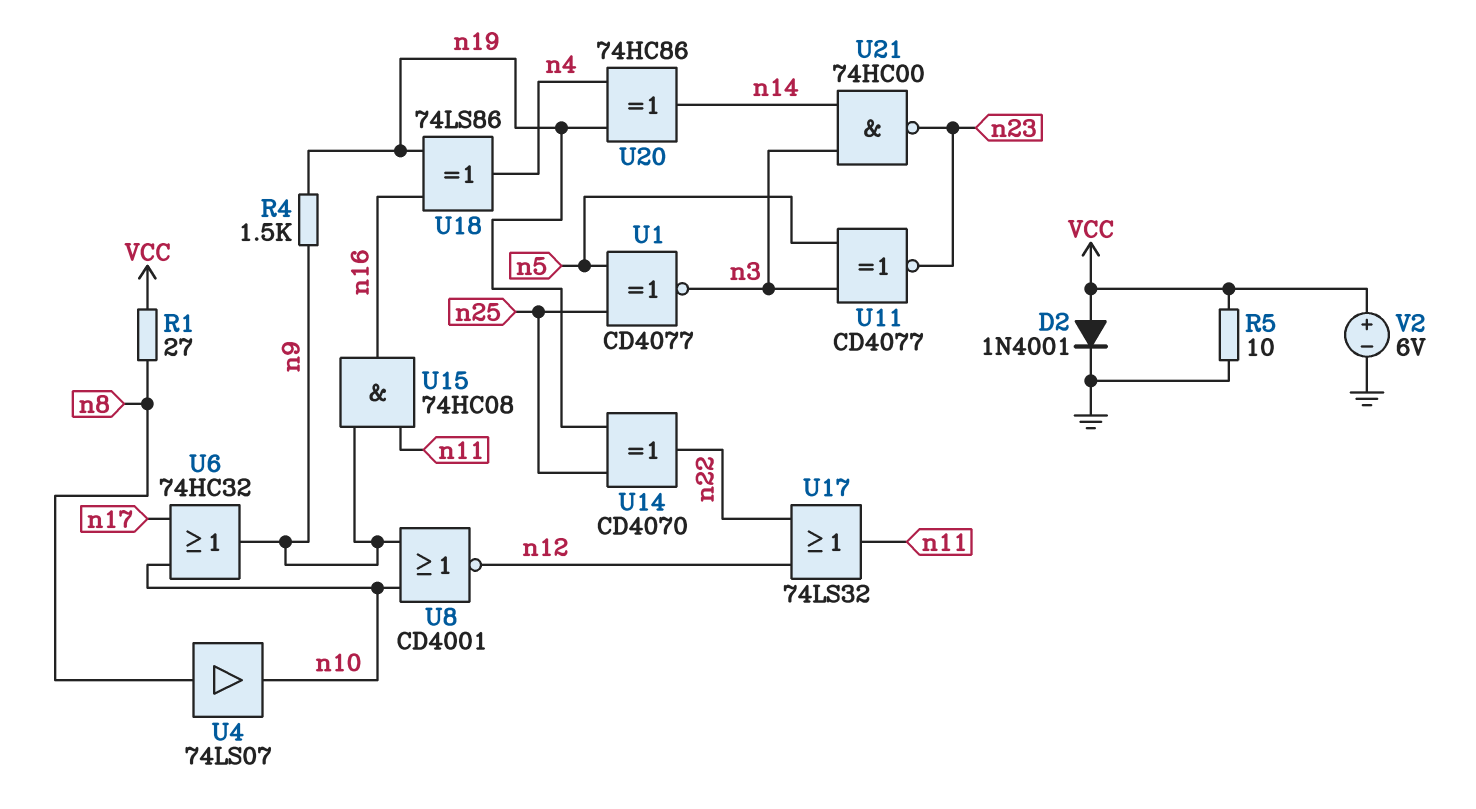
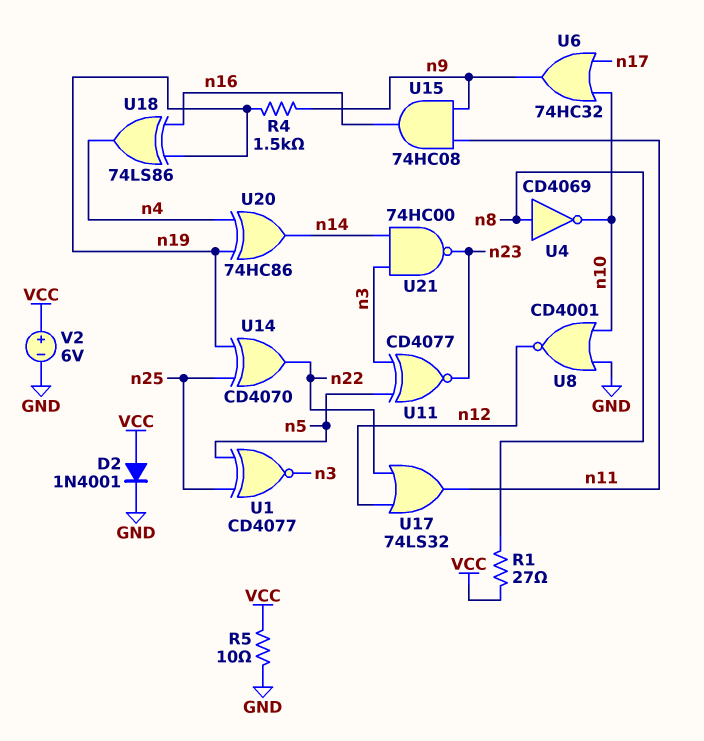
U4: buffer 74LS07 (in n8, out n10) -> NOT CD4069 (in n8, out n10)
U8: NOR CD4001 (in n9, in n10, out n12) -> NOR CD4001 (in GND, in n10, out n12)

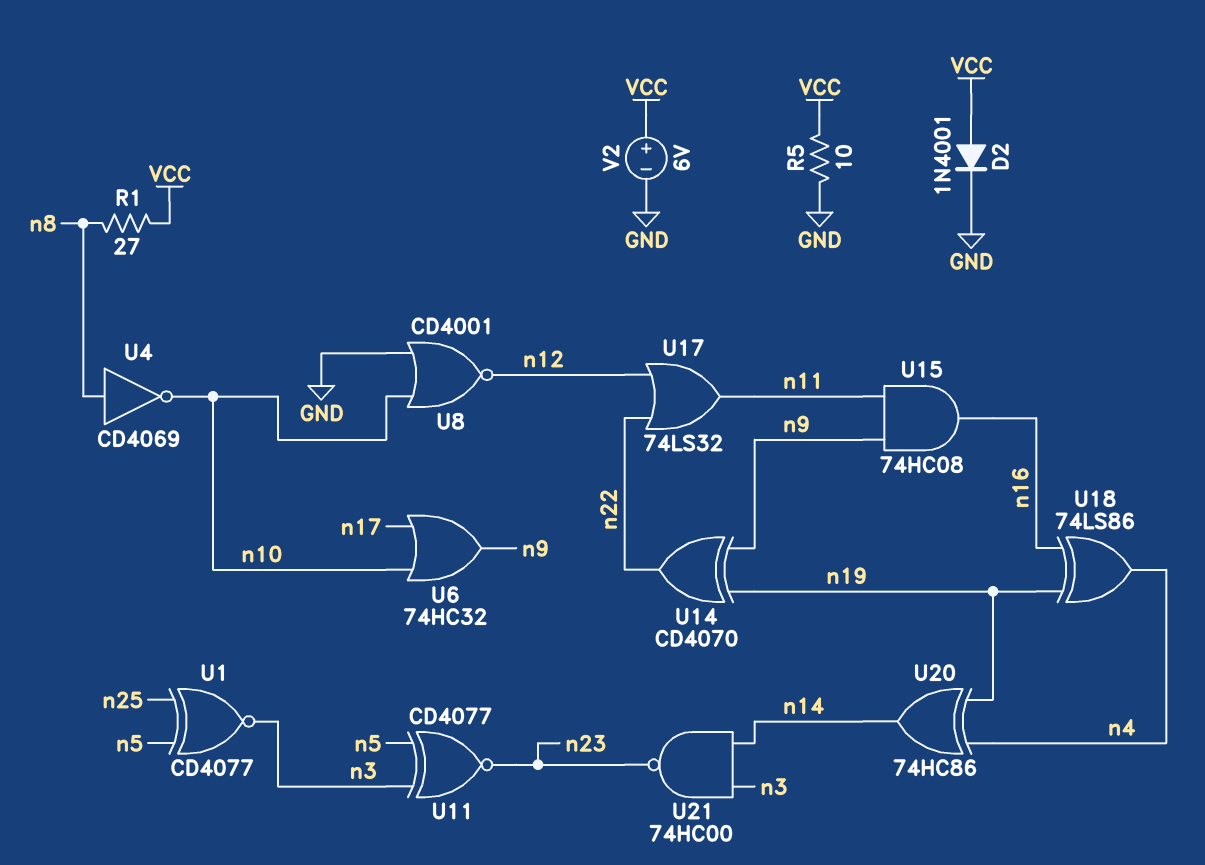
R4: 1.5k (n9, n19) -> none
U14: XOR CD4070 (in n19, in n25, out n22) -> XOR CD4070 (in n9, in n19, out n22)

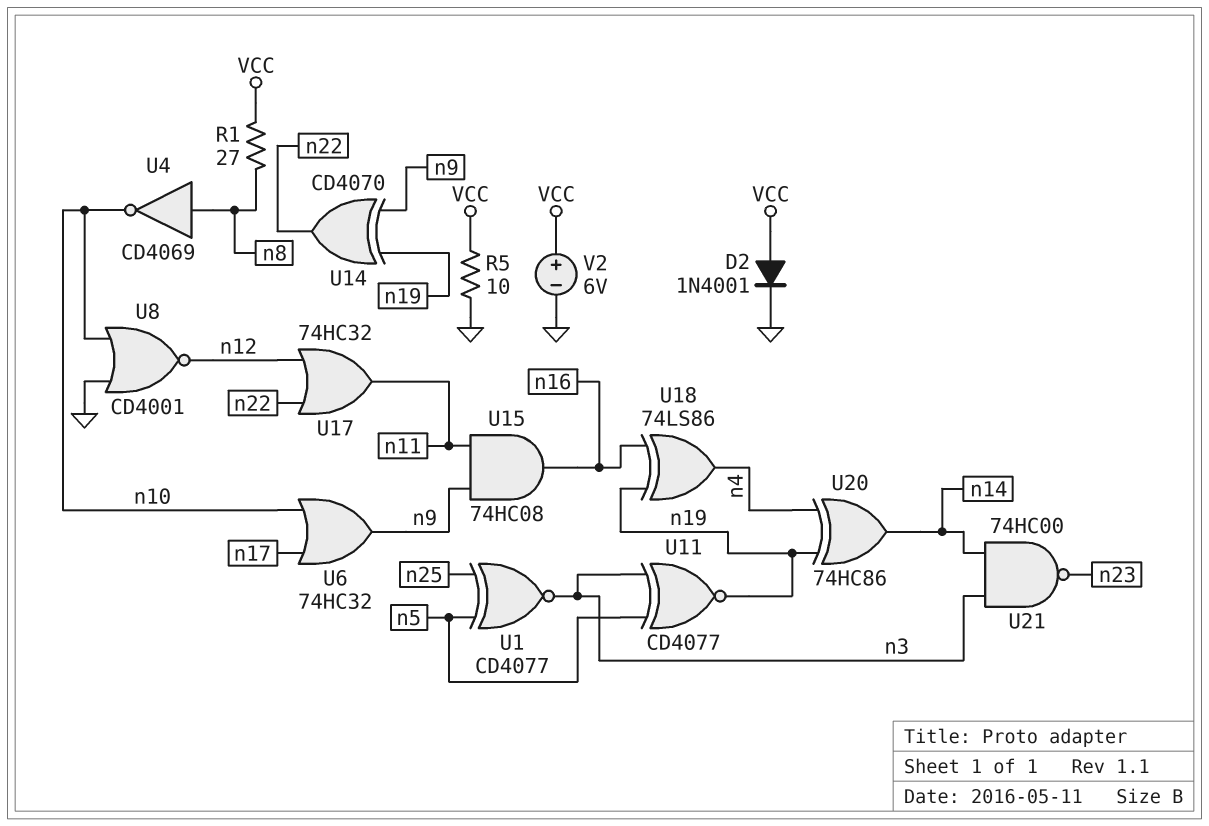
U11: XNOR CD4077 (in n3, in n5, out n23) -> XNOR CD4077 (in n3, in n5, out n19)
U17: OR 74LS32 (in n12, in n22, out n11) -> OR 74HC32 (in n12, in n22, out n11)

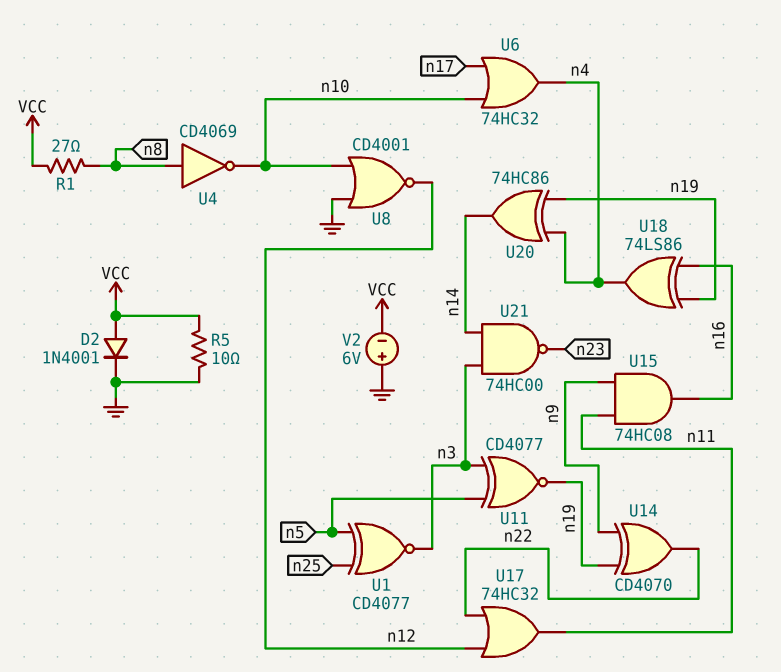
U6: OR 74HC32 (in n10, in n17, out n9) -> OR 74HC32 (in n10, in n17, out n4)
V2: 6V (plus VCC, minus GND) -> 6V (plus GND, minus VCC)

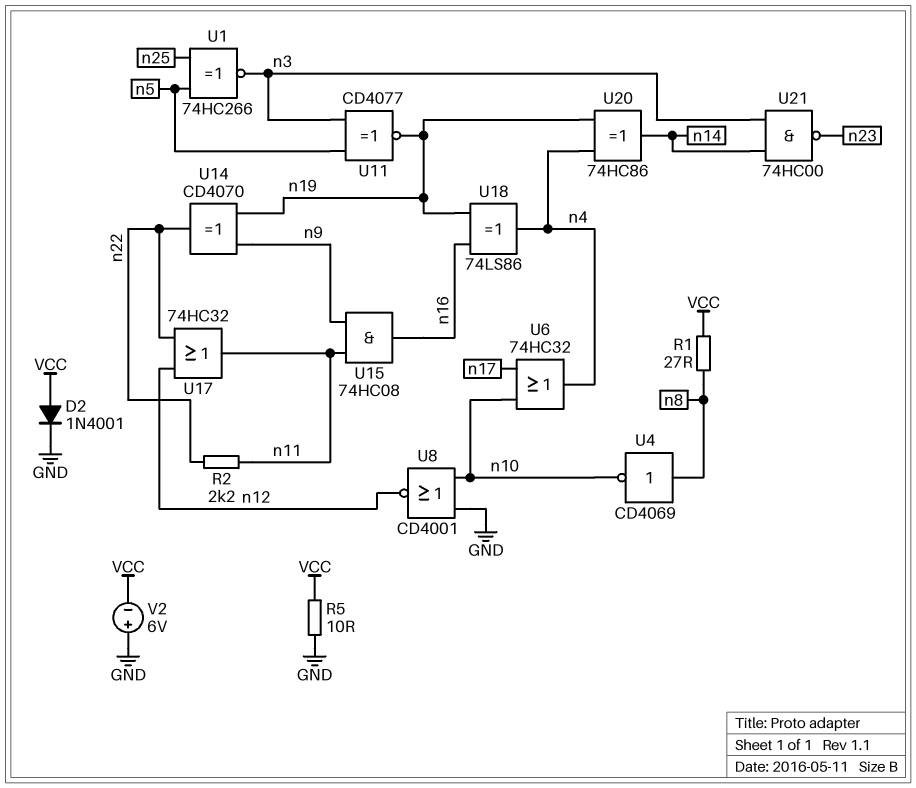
R2: none -> 2.2k (n11, n22)
U1: XNOR CD4077 (in n5, in n25, out n3) -> XNOR 74HC266 (in n5, in n25, out n3)

